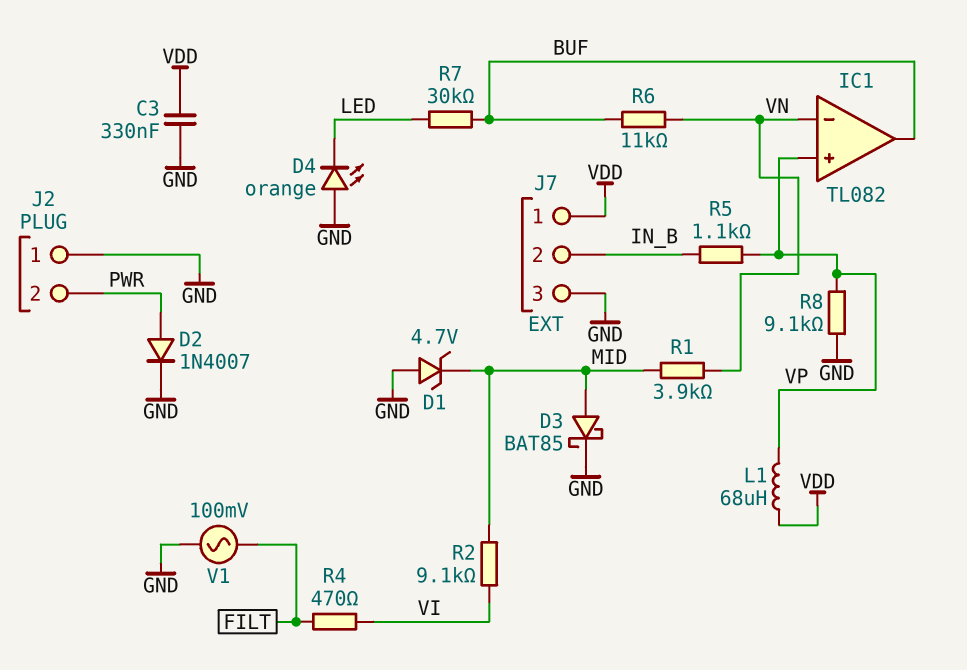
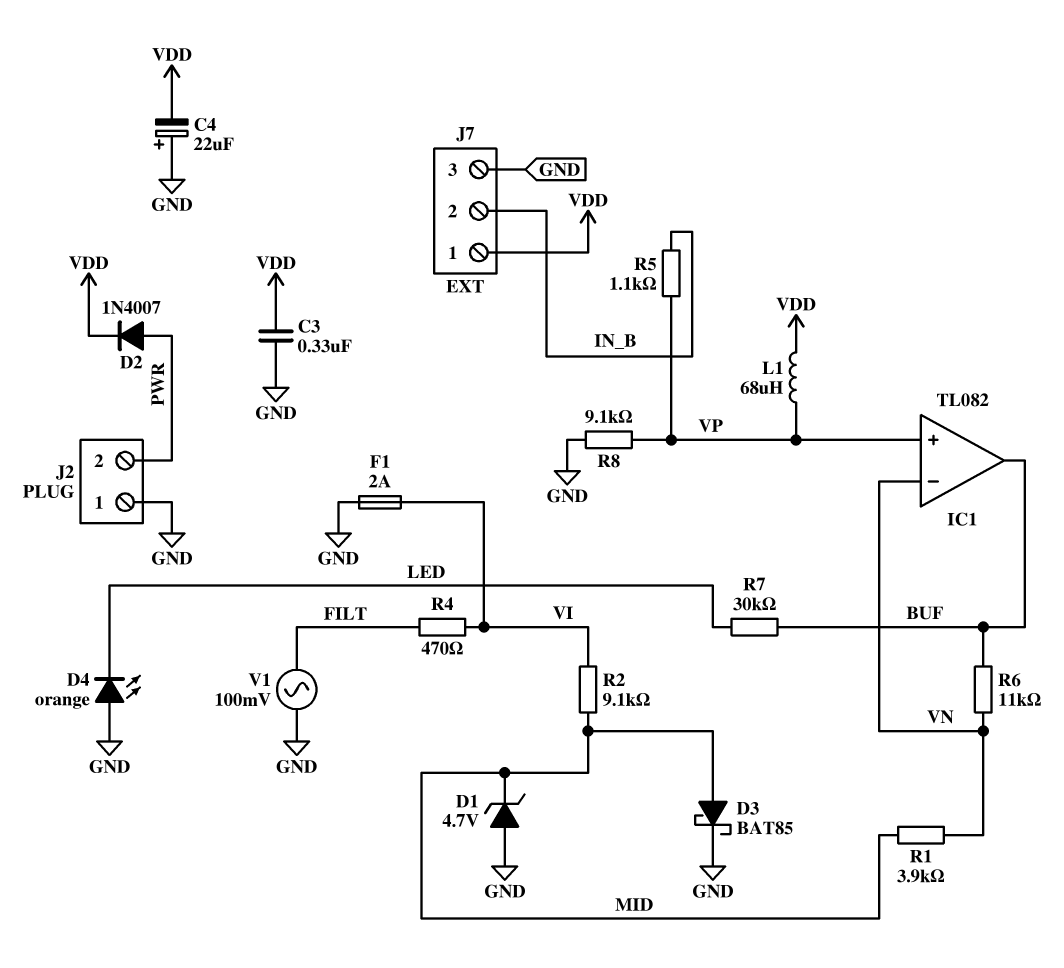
C4: none -> 22uF (plus GND, minus VDD)
D2: diode 1N4007 (A PWR, K GND) -> diode 1N4007 (A PWR, K VDD)
F1: none -> 2A (GND, VI)

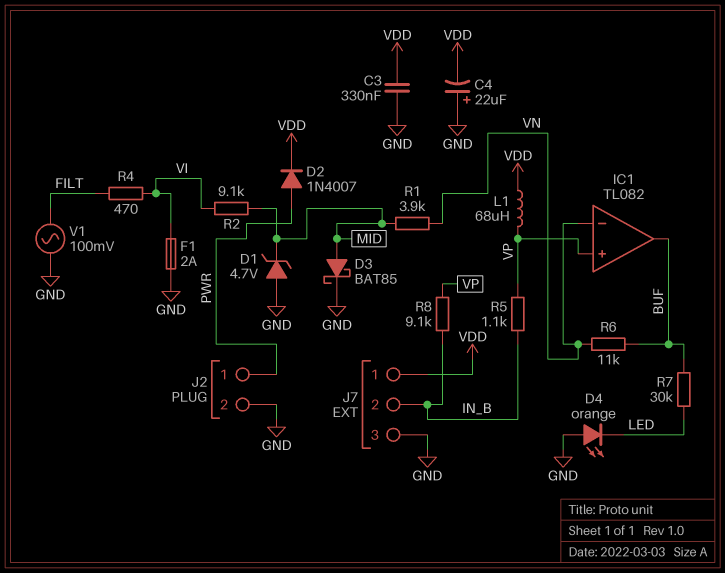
J2 pin 1: GND -> PWR
J2 pin 2: PWR -> GND
R8: 9.1k (GND, VP) -> 9.1k (IN_B, VP)

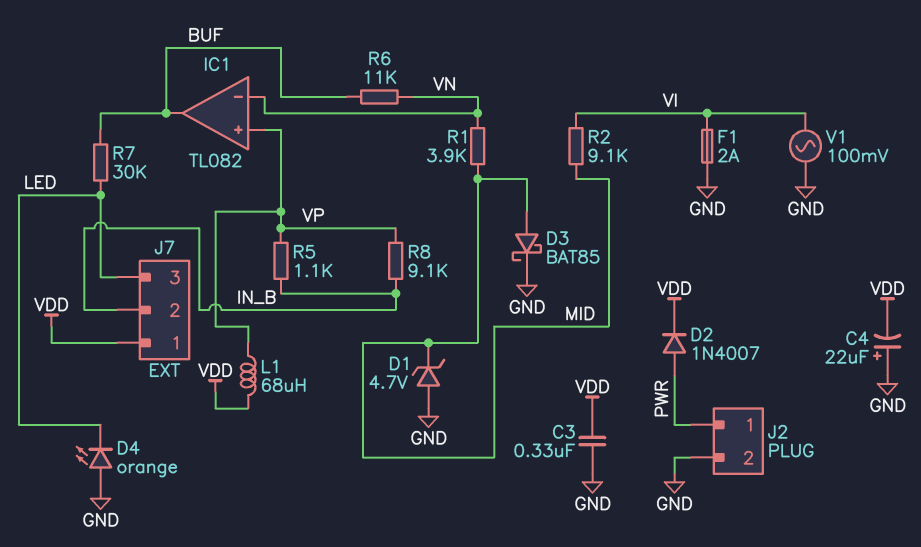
J7 pin 3: GND -> LED
R4: 470 (FILT, VI) -> none
V1: AC 100mV (FILT, GND) -> AC 100mV (GND, VI)

